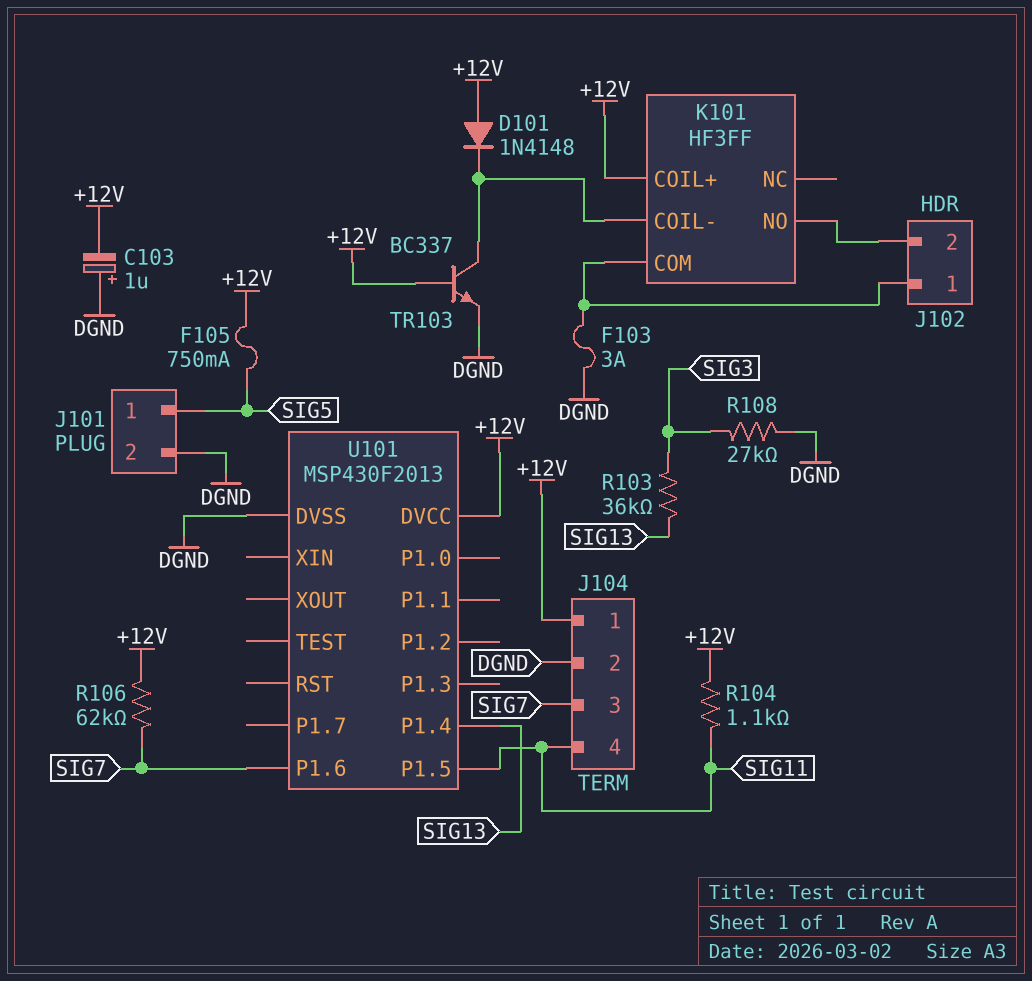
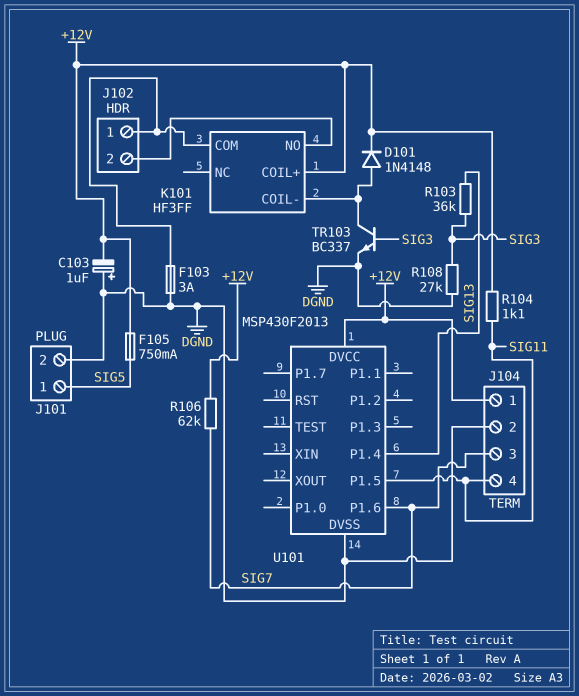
D101: diode 1N4148 (A +12V, K K101/COIL-) -> diode 1N4148 (A K101/COIL-, K +12V)
TR103: NPN BC337 (B +12V, C K101/COIL-, E DGND) -> NPN BC337 (B SIG3, C K101/COIL-, E DGND)

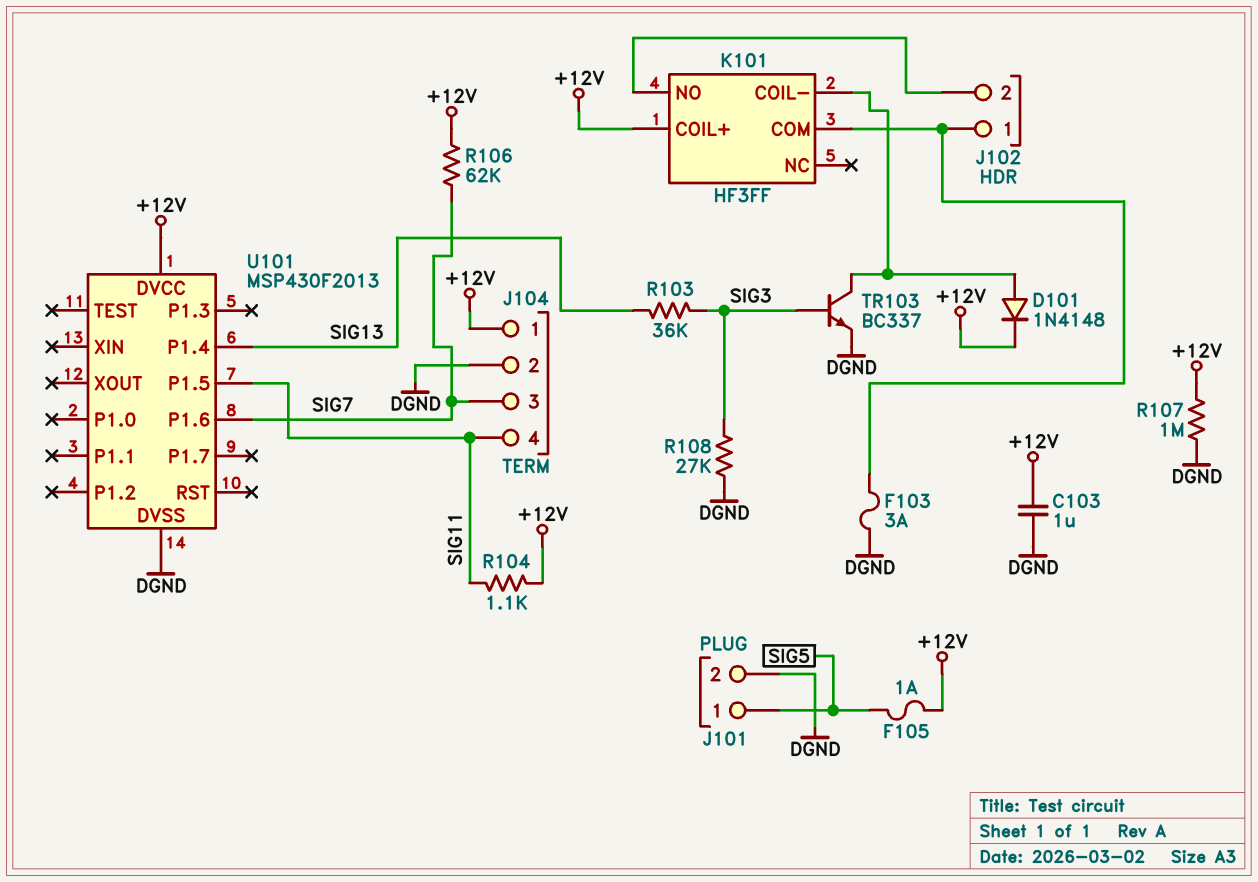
C103: 1uF (plus DGND, minus +12V) -> 1uF (+12V, DGND)
F105: 750mA (+12V, SIG5) -> 1A (+12V, SIG5)
R107: none -> 1M (+12V, DGND)

